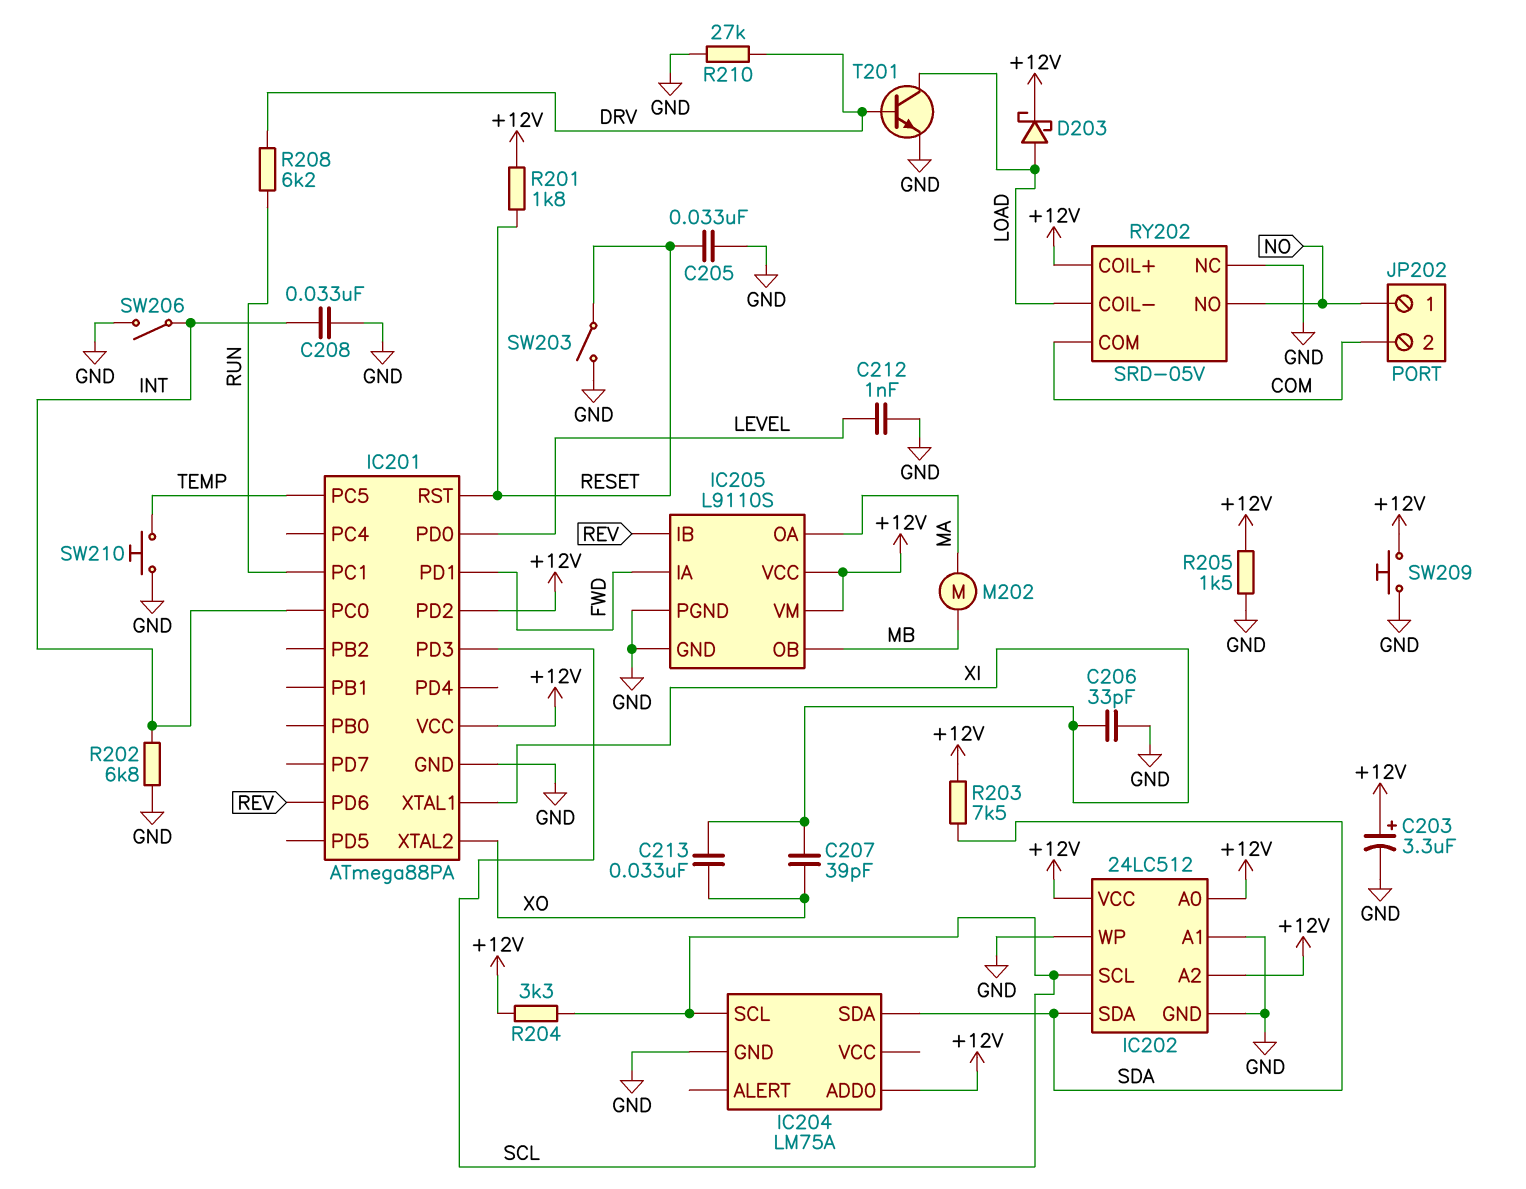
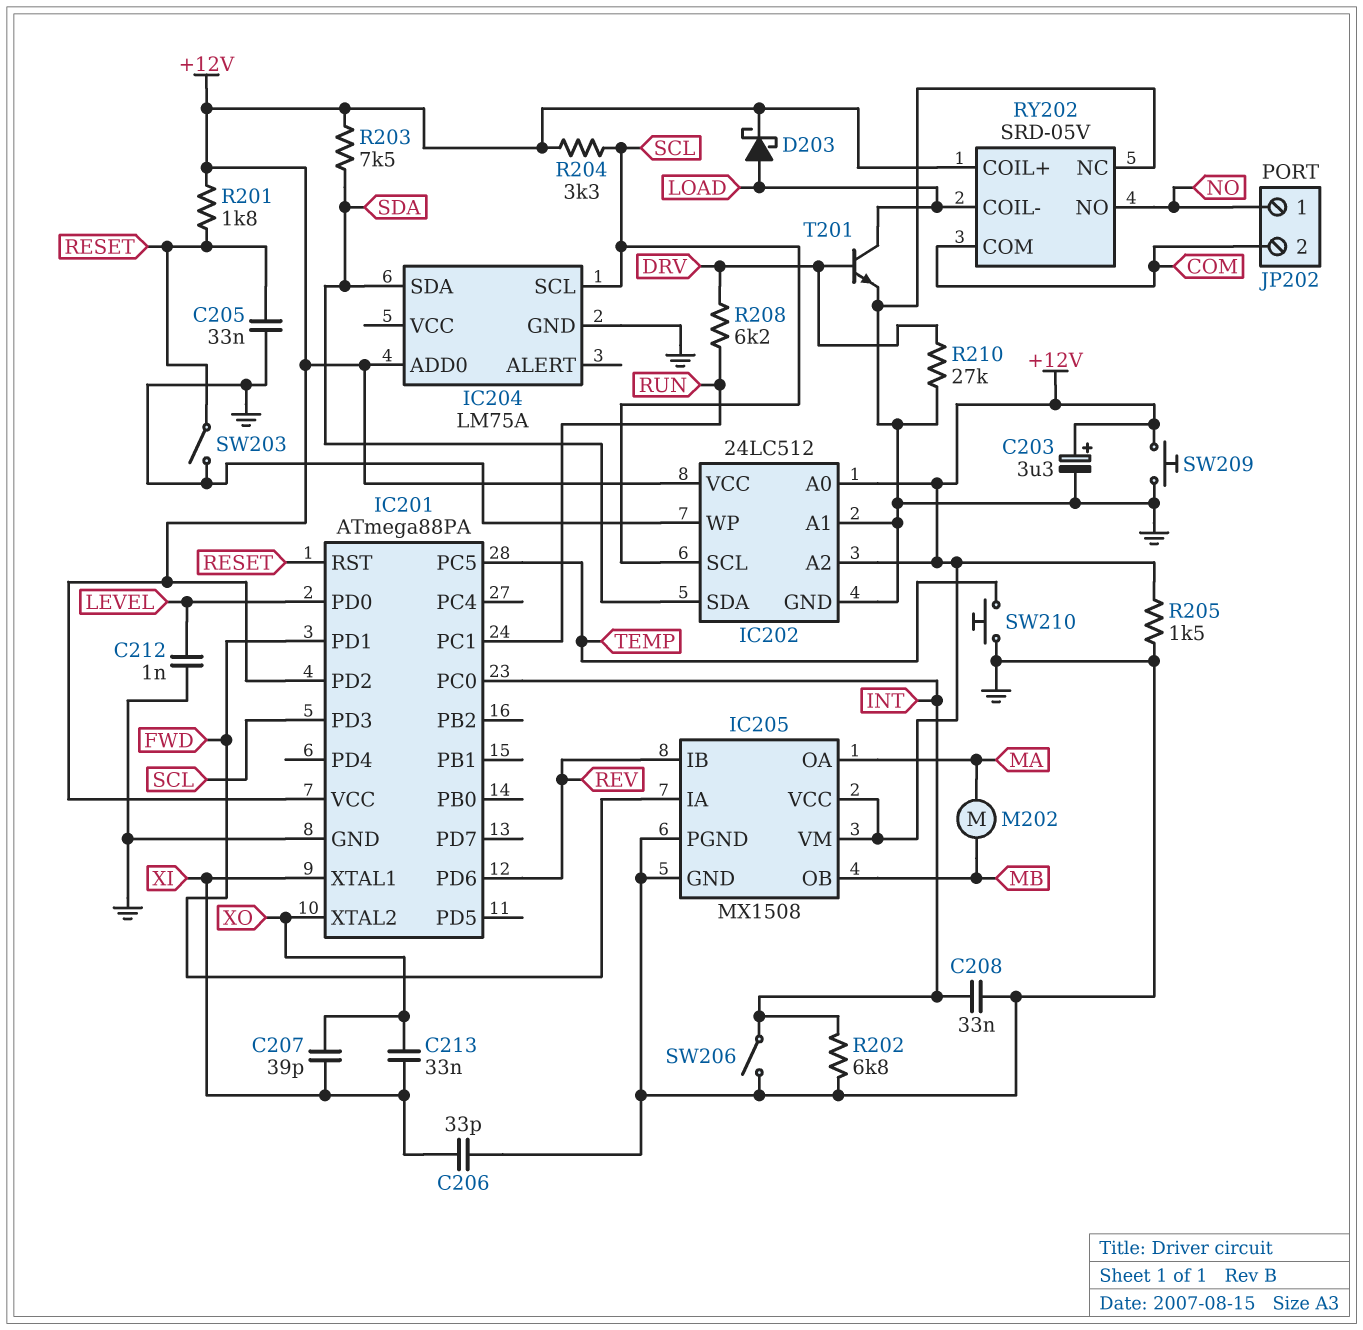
IC205: L9110S -> MX1508

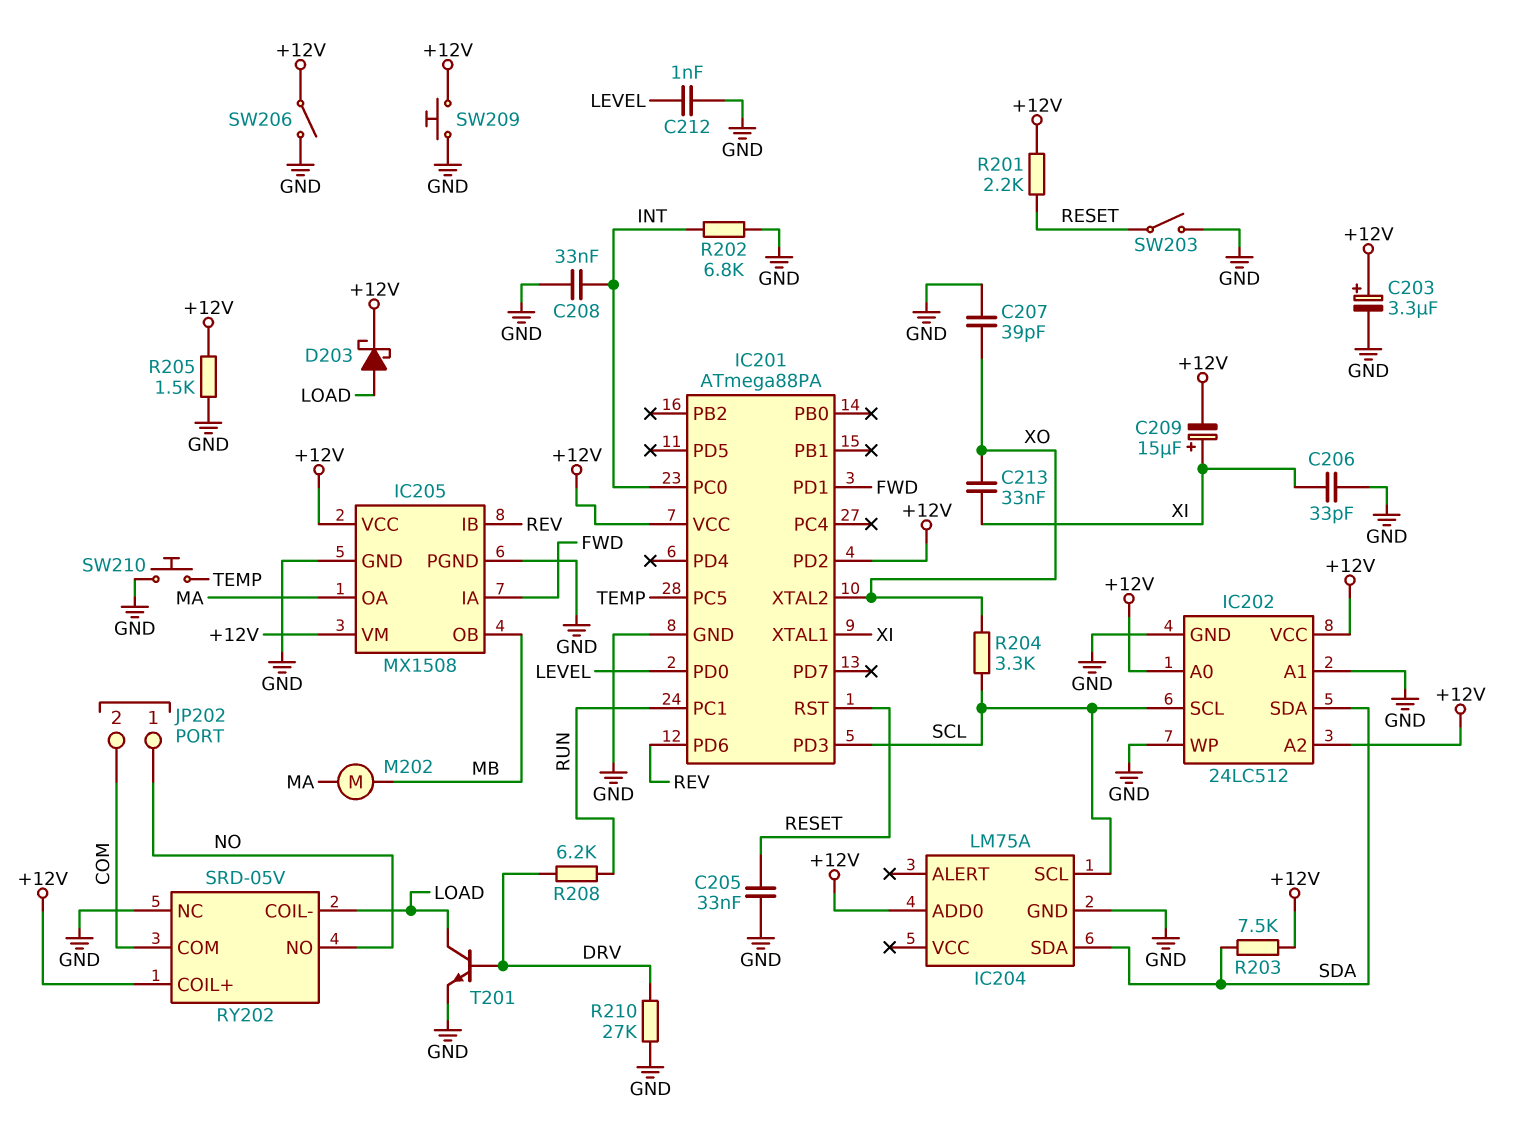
C207: 39pF (XI, XO) -> 39pF (GND, XO)
C209: none -> 15uF (plus XI, minus +12V)
R201: 1.8k (+12V, RESET) -> 2.2k (+12V, RESET)
R204: 3.3k (+12V, SCL) -> 3.3k (SCL, XO)
SW206: switch (GND, INT) -> switch (+12V, GND)

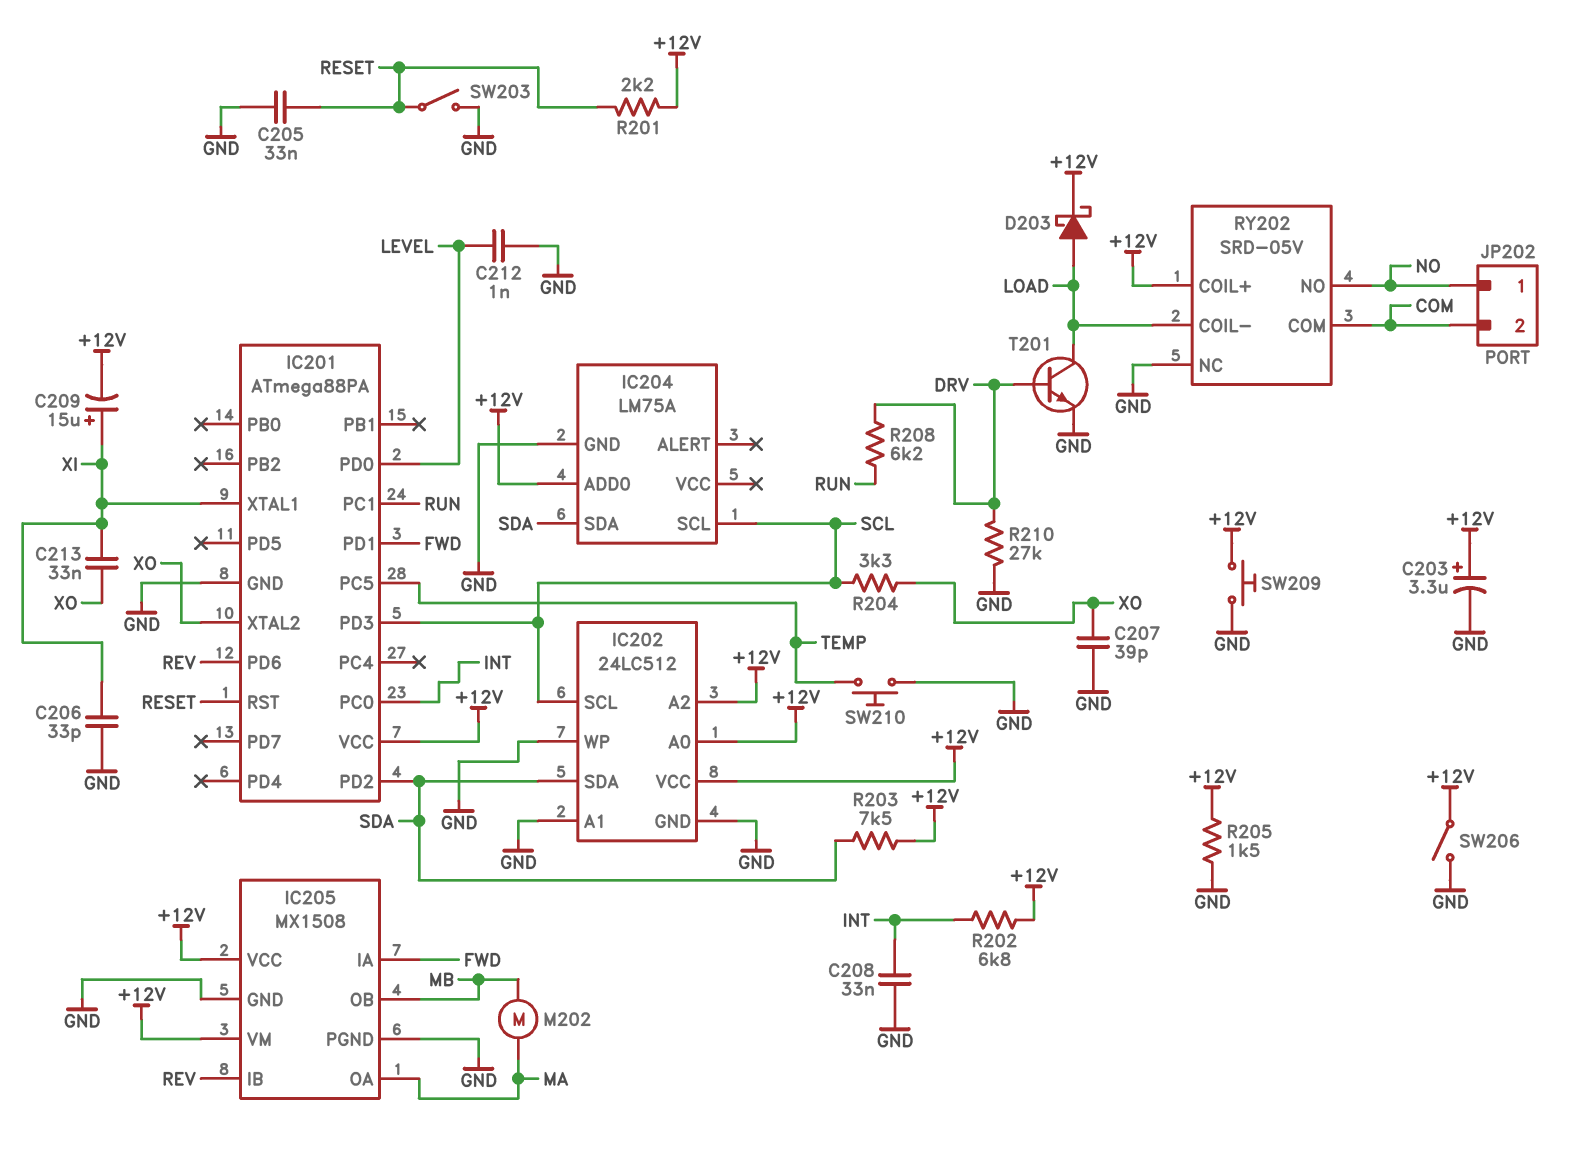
IC201 pin PD2: +12V -> SDA
R202: 6.8k (GND, INT) -> 6.8k (+12V, INT)

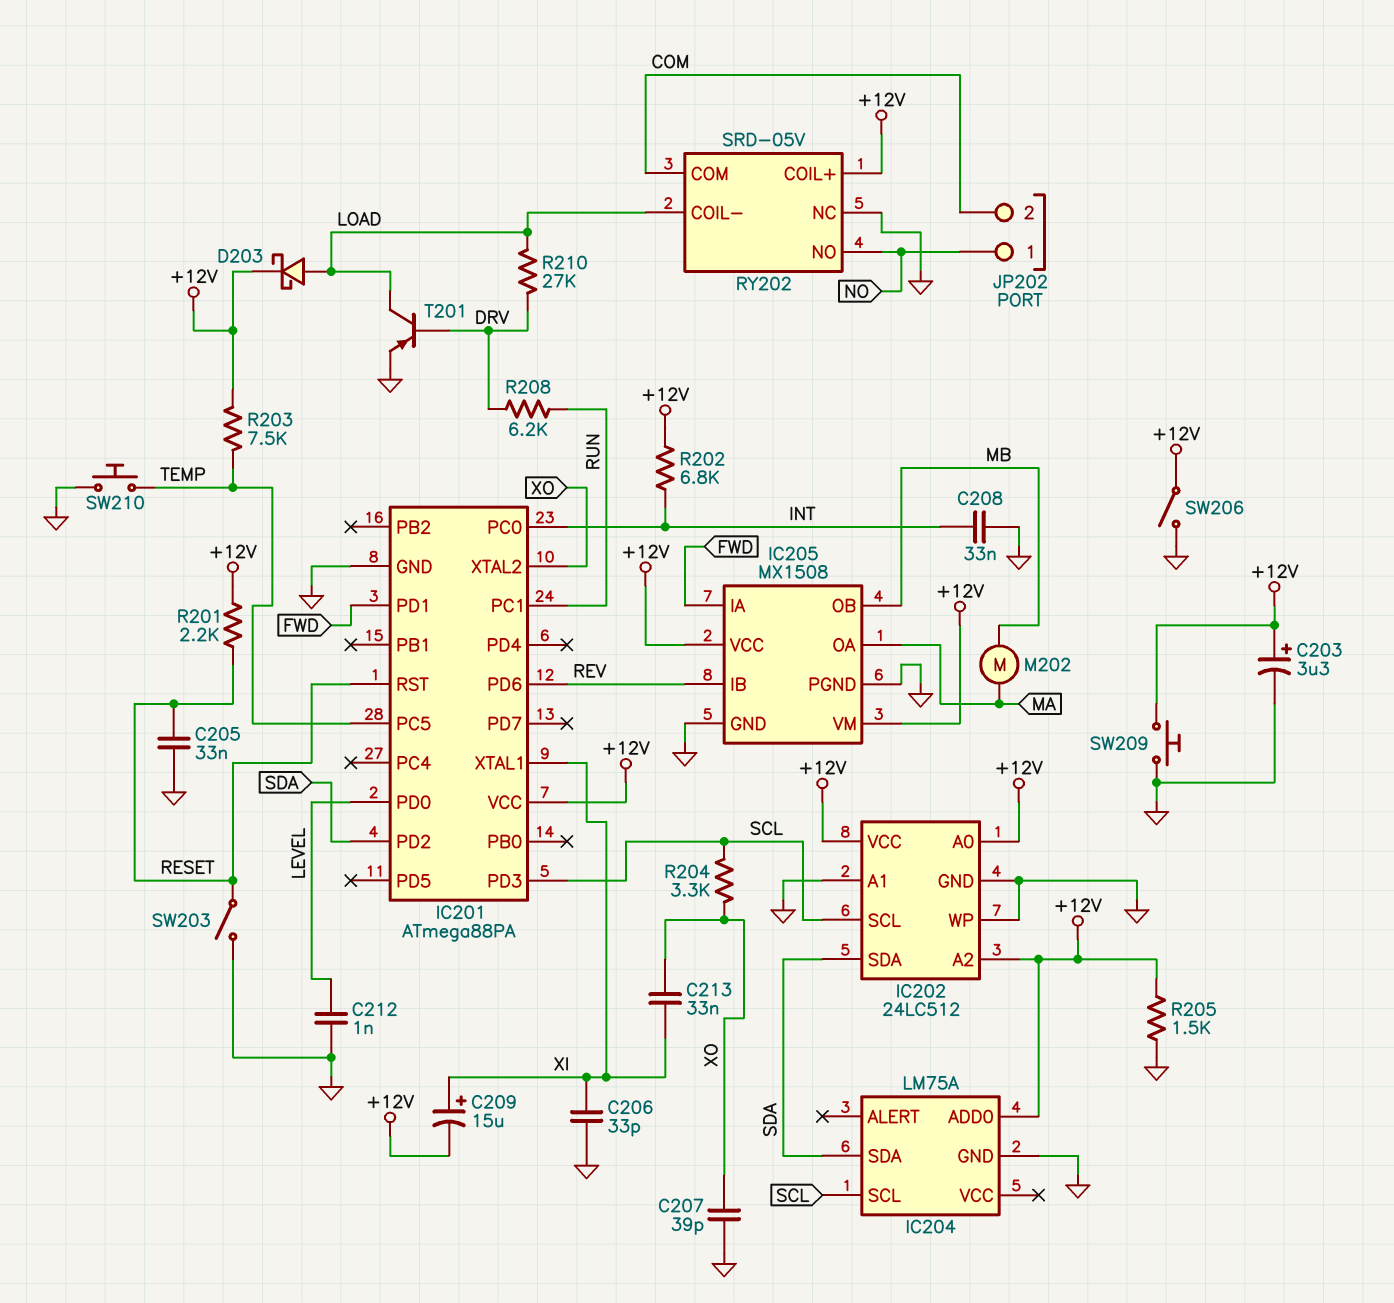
R203: 7.5k (+12V, SDA) -> 7.5k (+12V, TEMP)
R210: 27k (DRV, GND) -> 27k (DRV, LOAD)
T201: NPN (B DRV, C LOAD, E GND) -> PNP (B DRV, C LOAD, E GND)

